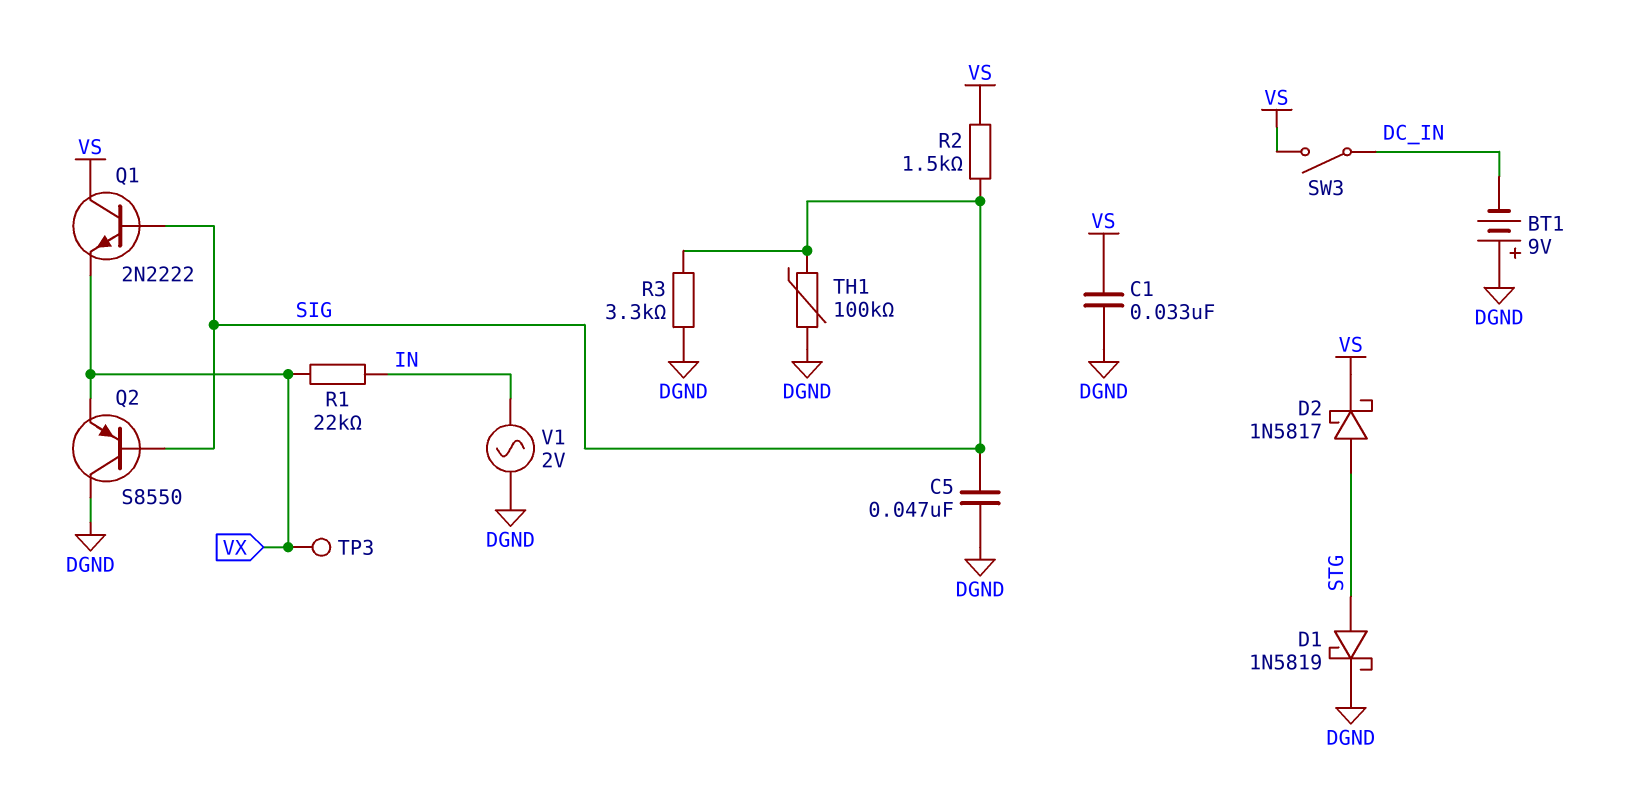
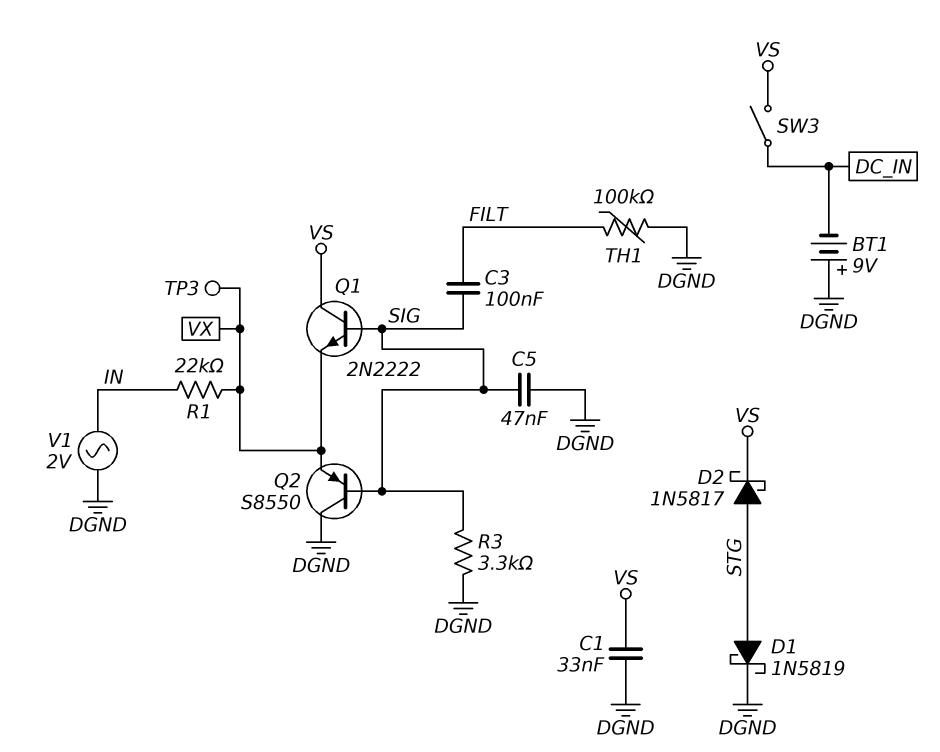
C3: none -> 100nF (FILT, SIG)
R2: 1.5k (SIG, VS) -> none
TH1: 100k (DGND, SIG) -> 100k (DGND, FILT)

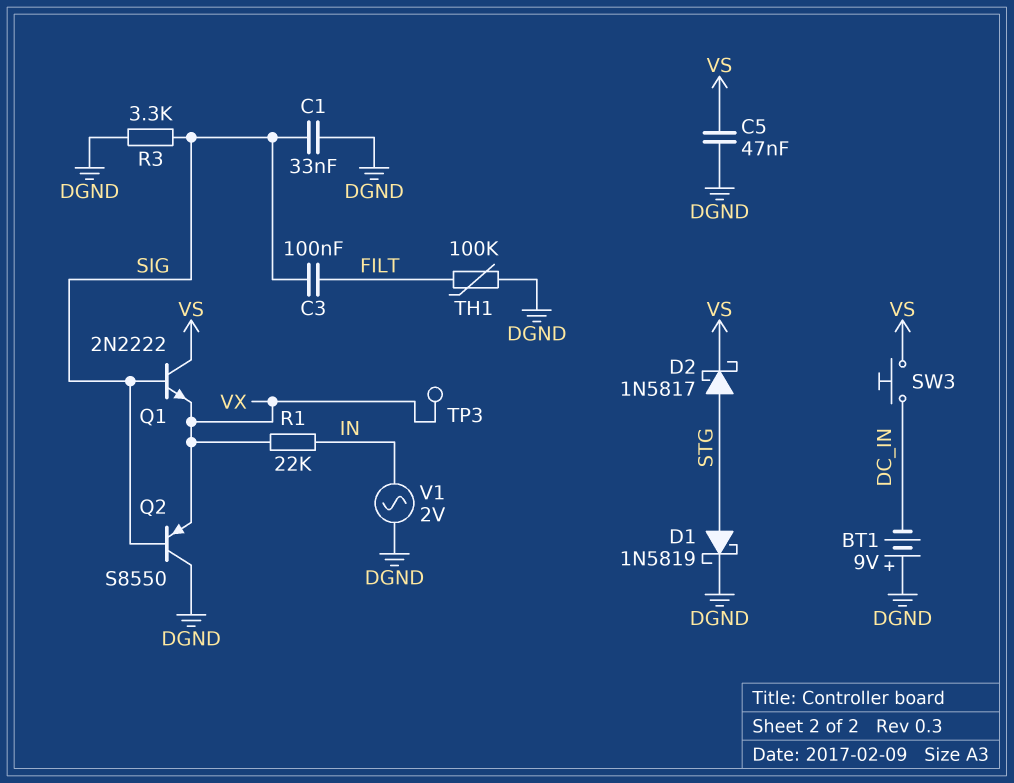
C1: 33nF (DGND, VS) -> 33nF (DGND, SIG)
C5: 47nF (DGND, SIG) -> 47nF (DGND, VS)
SW3: switch (DC_IN, VS) -> button (DC_IN, VS)

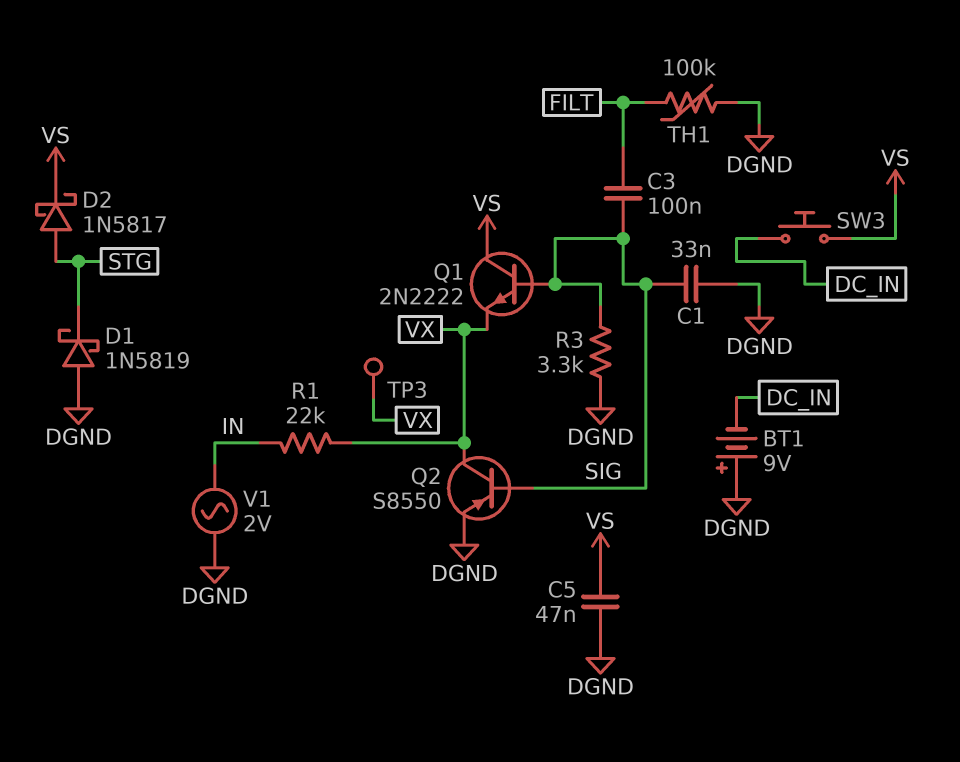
D1: schottky 1N5819 (A STG, K DGND) -> schottky 1N5819 (A DGND, K STG)
Q2: PNP S8550 (B SIG, C DGND, E VX) -> PNP S8550 (B SIG, C VX, E DGND)

